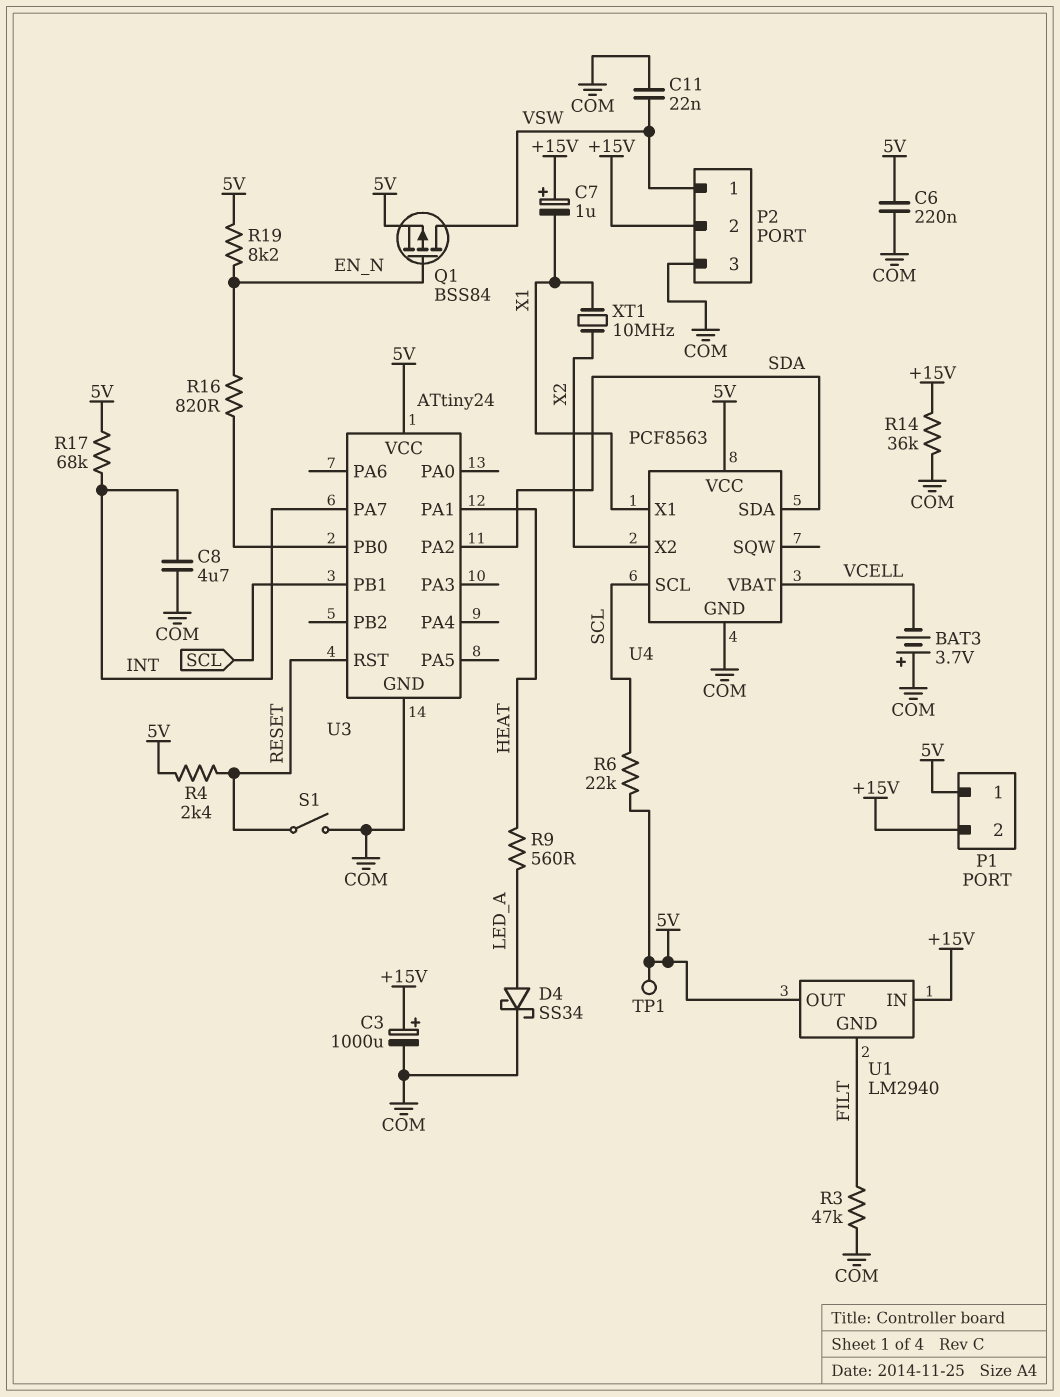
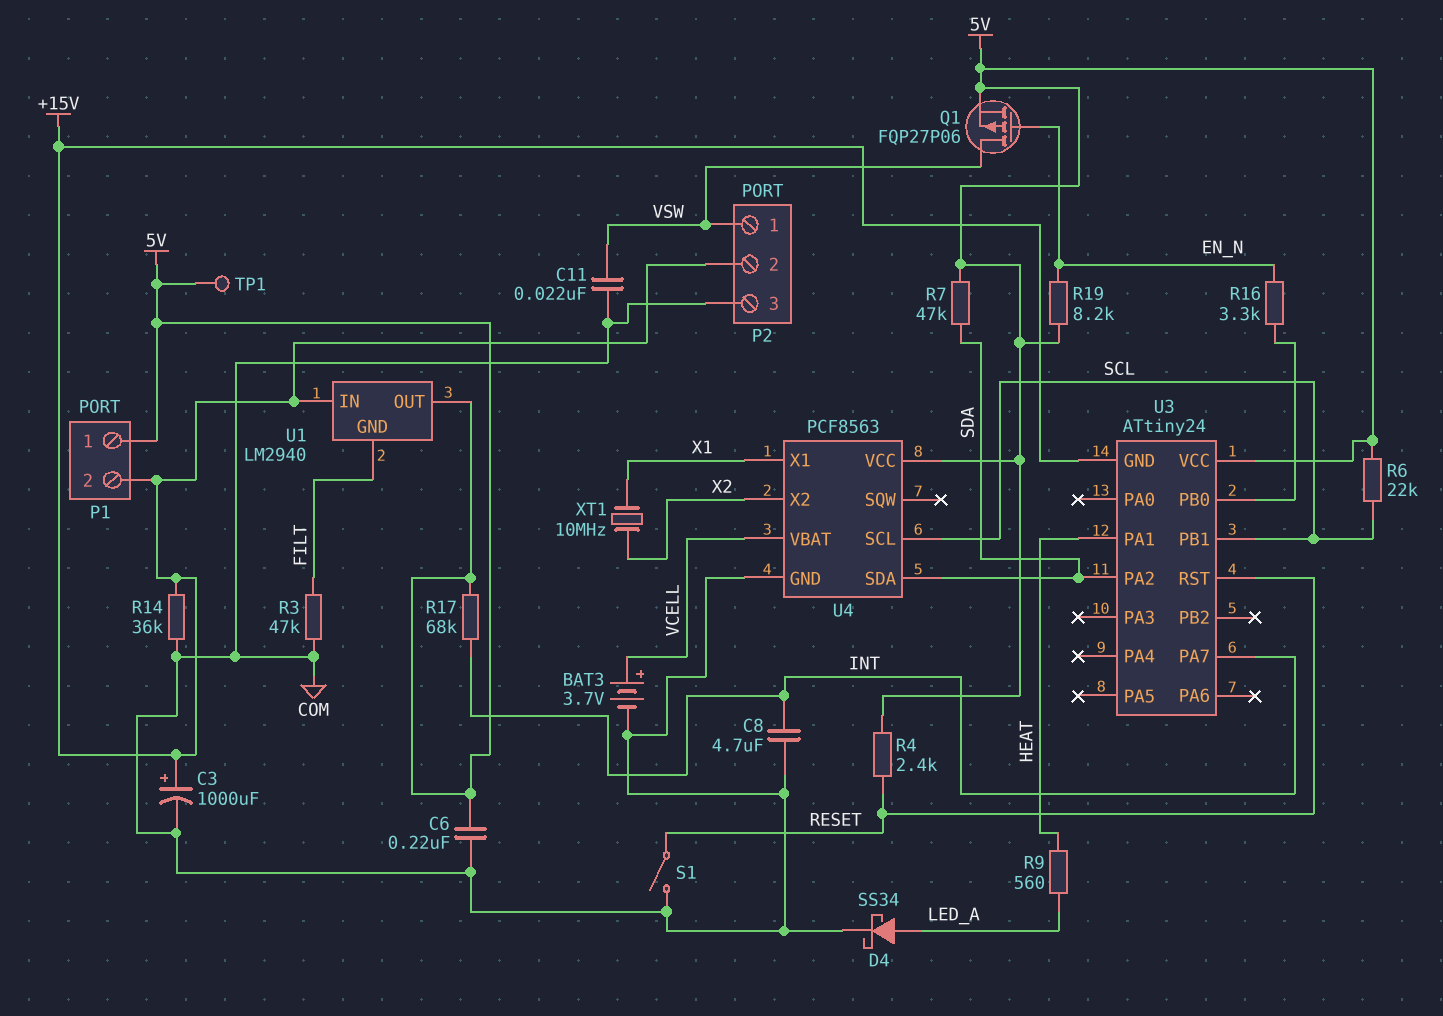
BAT3: 3.7V (plus COM, minus VCELL) -> 3.7V (plus VCELL, minus COM)
C7: 1uF (plus +15V, minus X1) -> none
Q1: PMOS BSS84 (G EN_N, D VSW, S 5V) -> PMOS FQP27P06 (G EN_N, D VSW, S 5V)
R7: none -> 47k (5V, SDA)
R16: 820 (EN_N, U3/PB0) -> 3.3k (EN_N, U3/PB0)
U3 pin GND: COM -> +15V

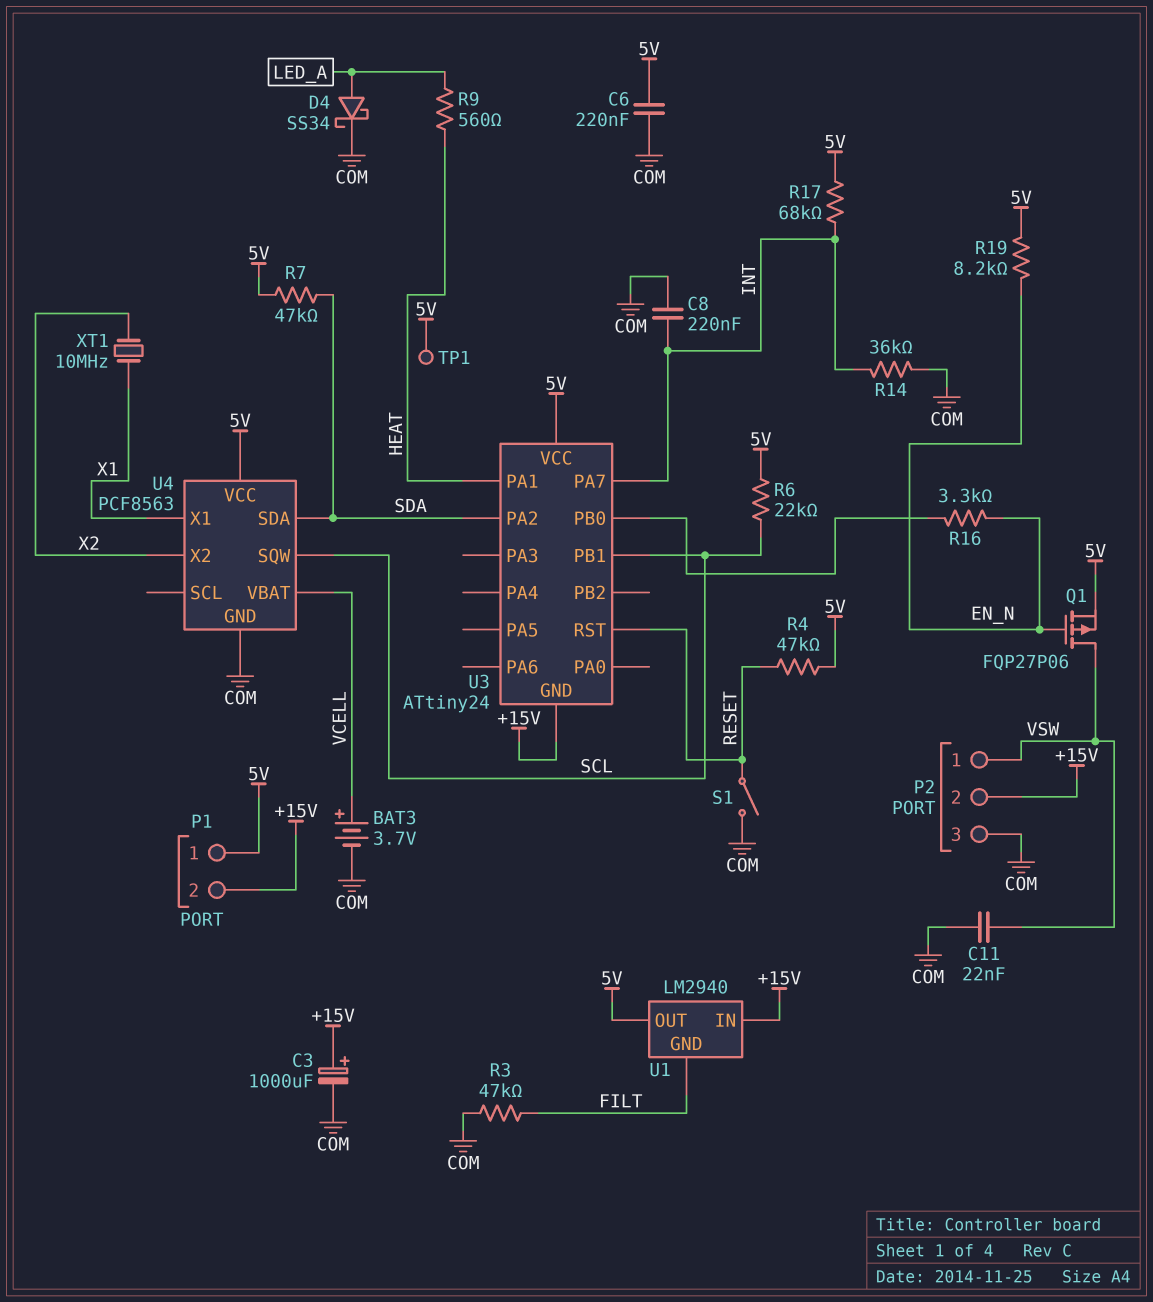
C8: 4.7uF (COM, INT) -> 220nF (COM, INT)
R4: 2.4k (5V, RESET) -> 47k (5V, RESET)
R14: 36k (+15V, COM) -> 36k (COM, INT)
U4 pin SCL: SCL -> none
U4 pin SQW: none -> SCL

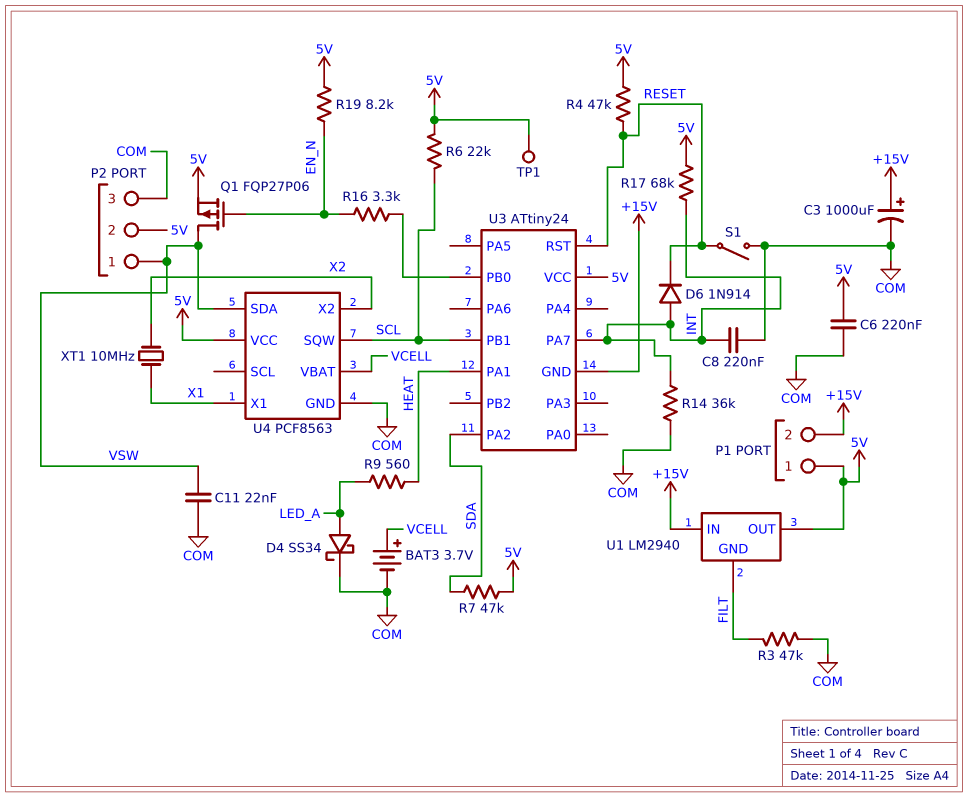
D6: none -> diode 1N914 (A INT, K RESET)
P2 pin 2: +15V -> 5V
U4 pin SDA: SDA -> VSW

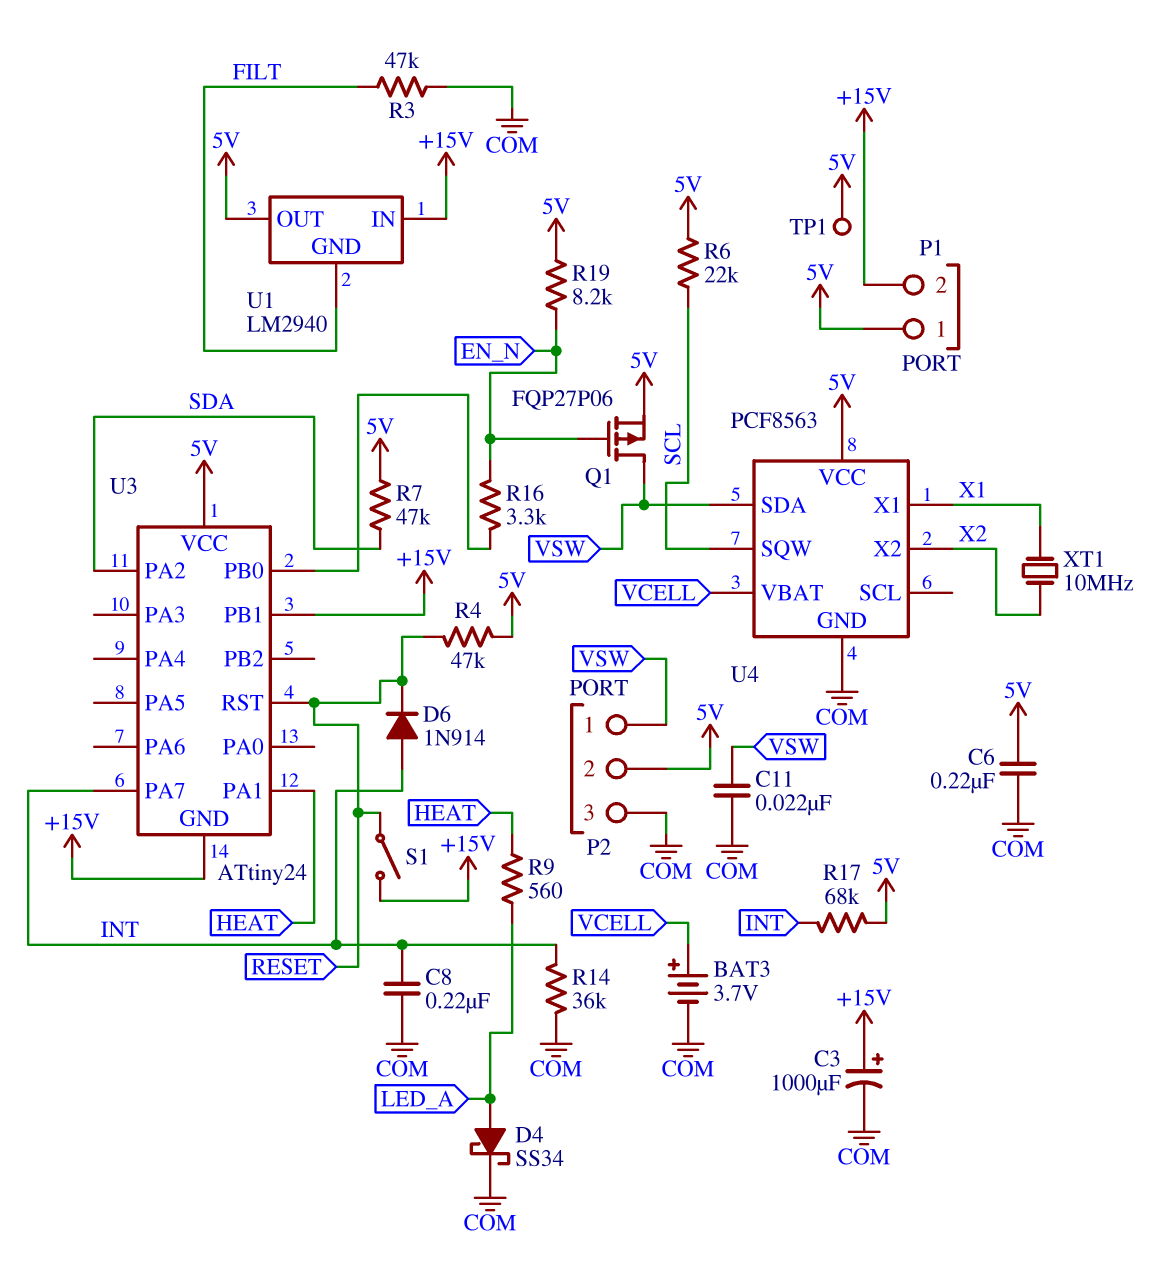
S1: switch (COM, RESET) -> switch (+15V, RESET)
U3 pin PB1: SCL -> +15V

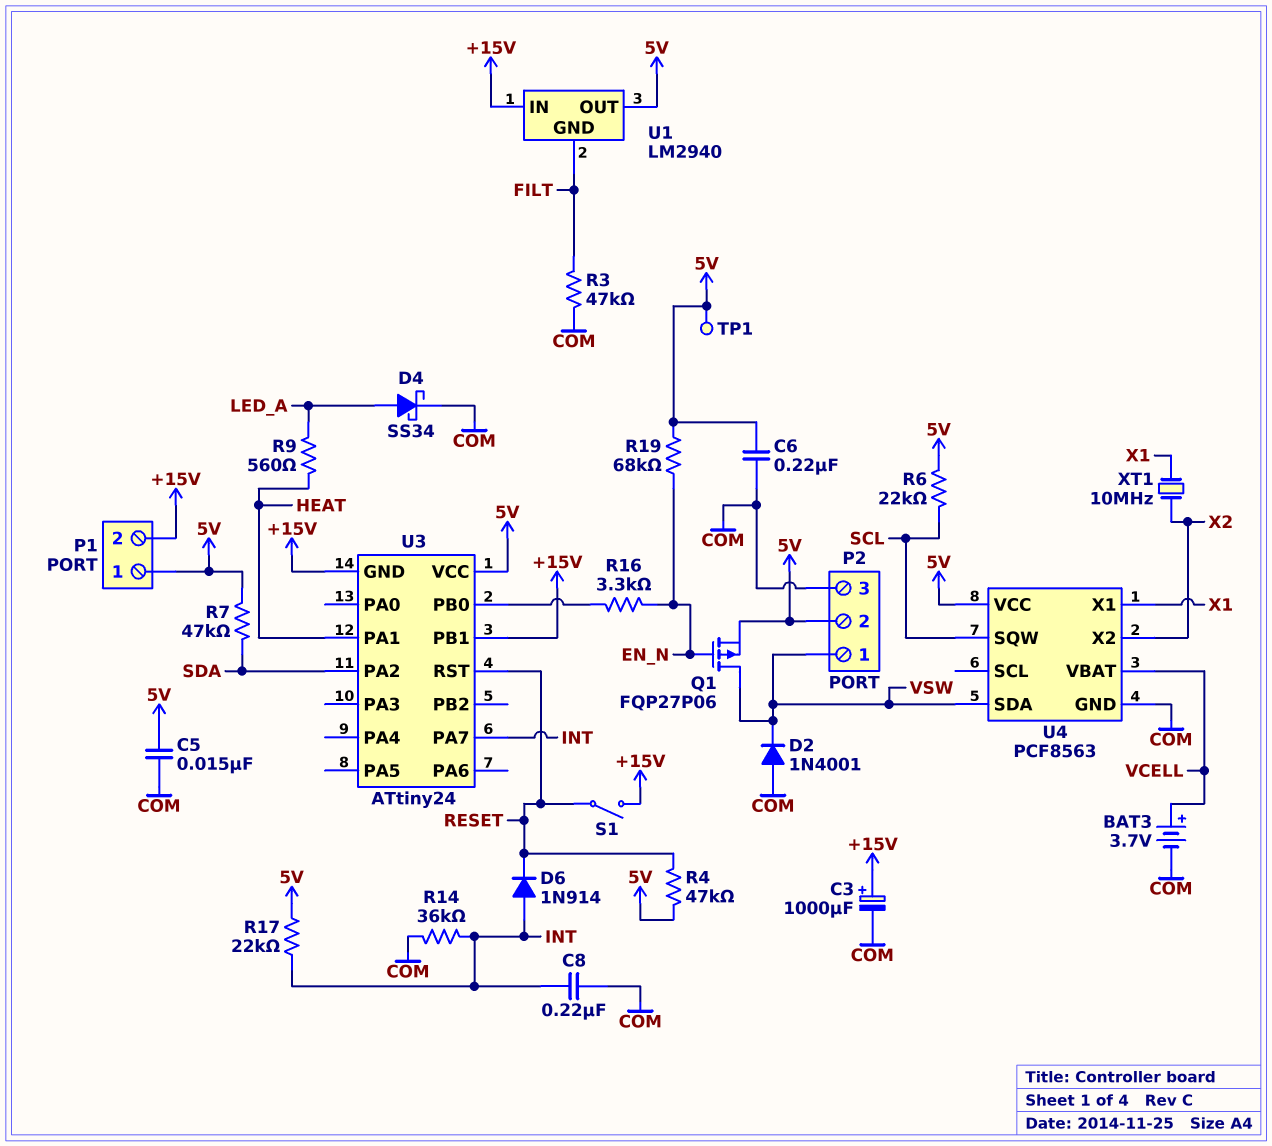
C5: none -> 15nF (5V, COM)
C11: 22nF (COM, VSW) -> none
D2: none -> diode 1N4001 (A COM, K VSW)
R17: 68k (5V, INT) -> 22k (5V, INT)
R19: 8.2k (5V, EN_N) -> 68k (5V, EN_N)

